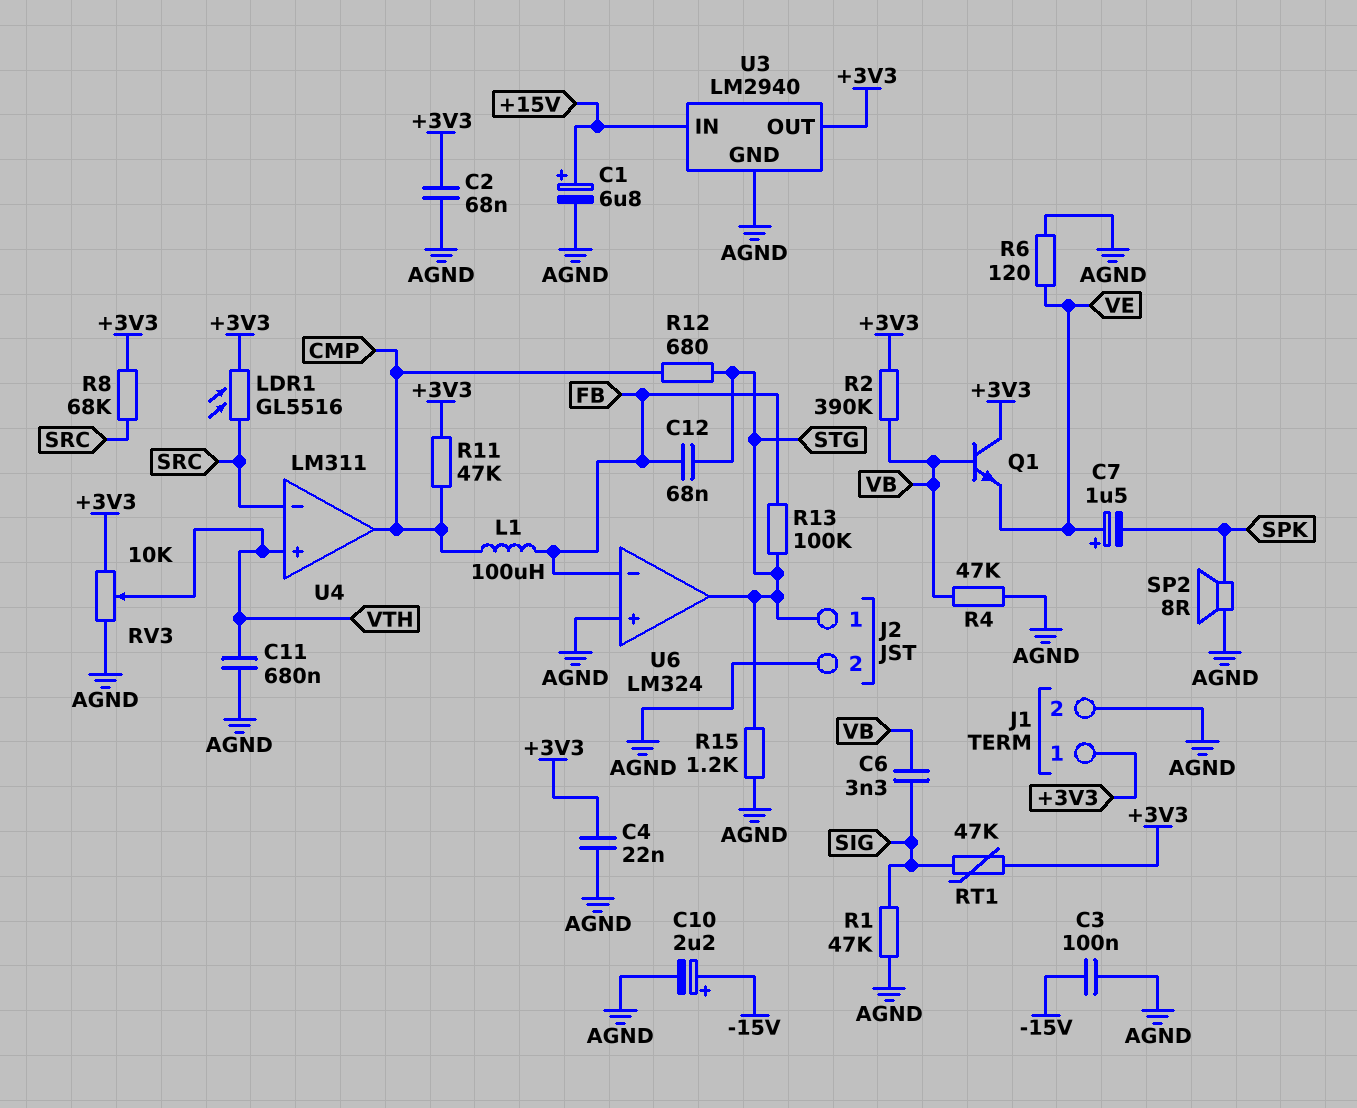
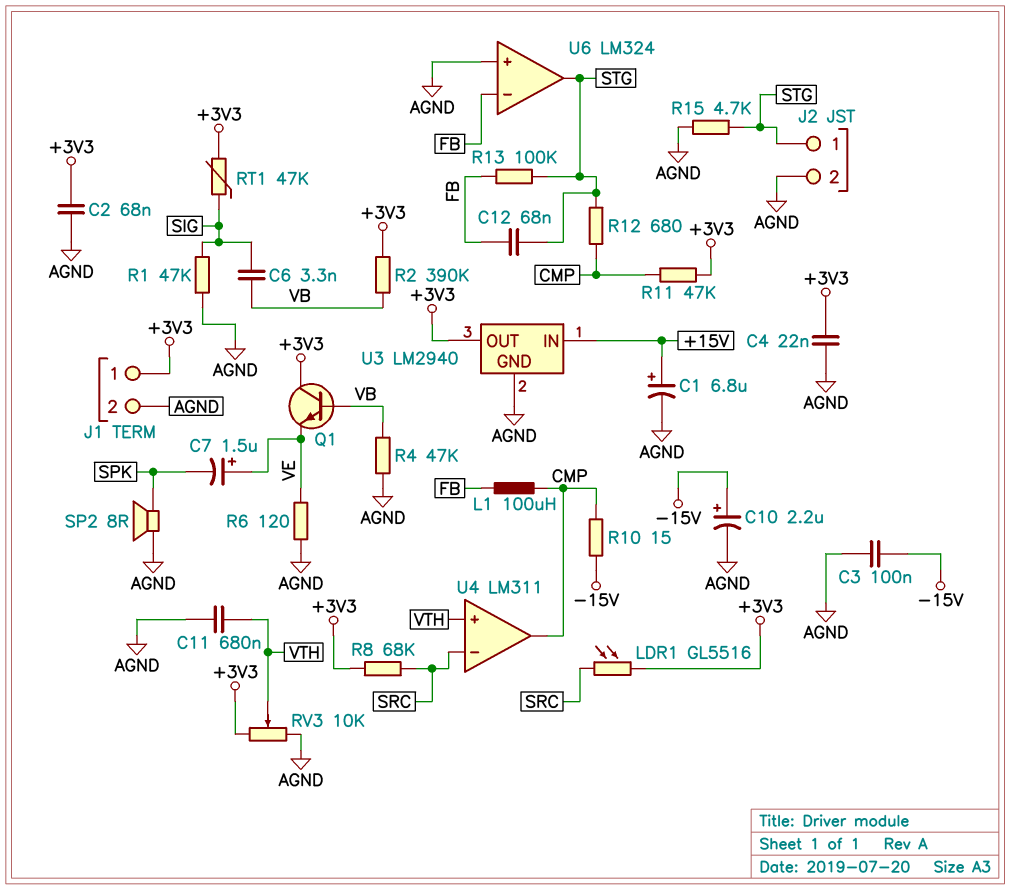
R10: none -> 15 (-15V, CMP)
R15: 1.2k (AGND, STG) -> 4.7k (AGND, STG)

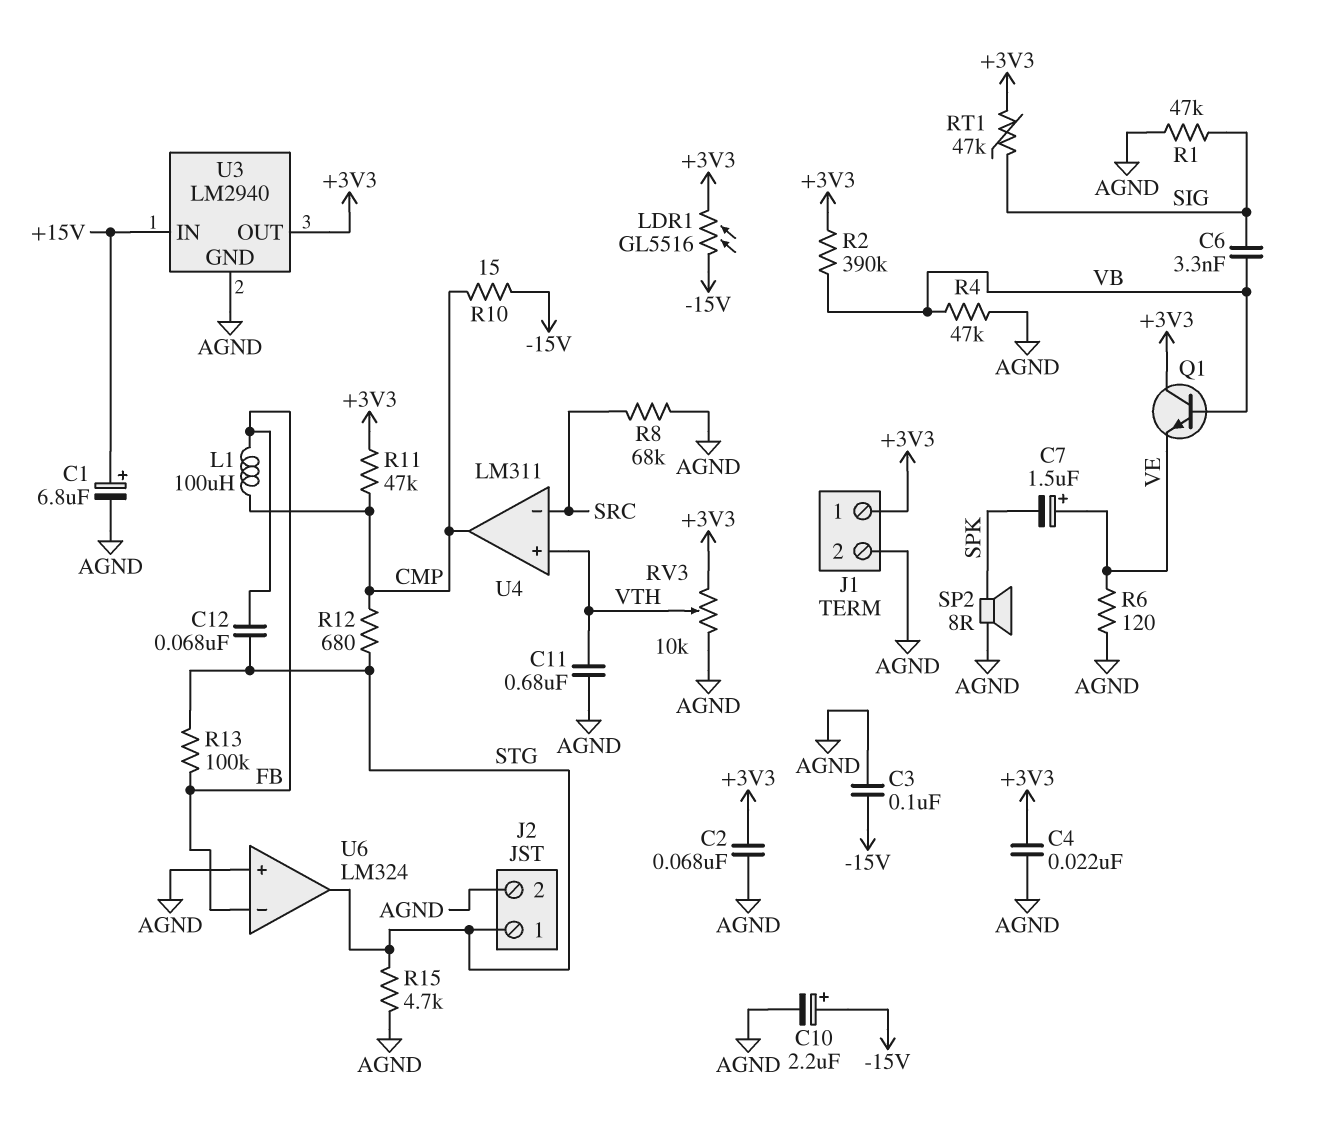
LDR1: GL5516 (+3V3, SRC) -> GL5516 (+3V3, -15V)
R8: 68k (+3V3, SRC) -> 68k (AGND, SRC)

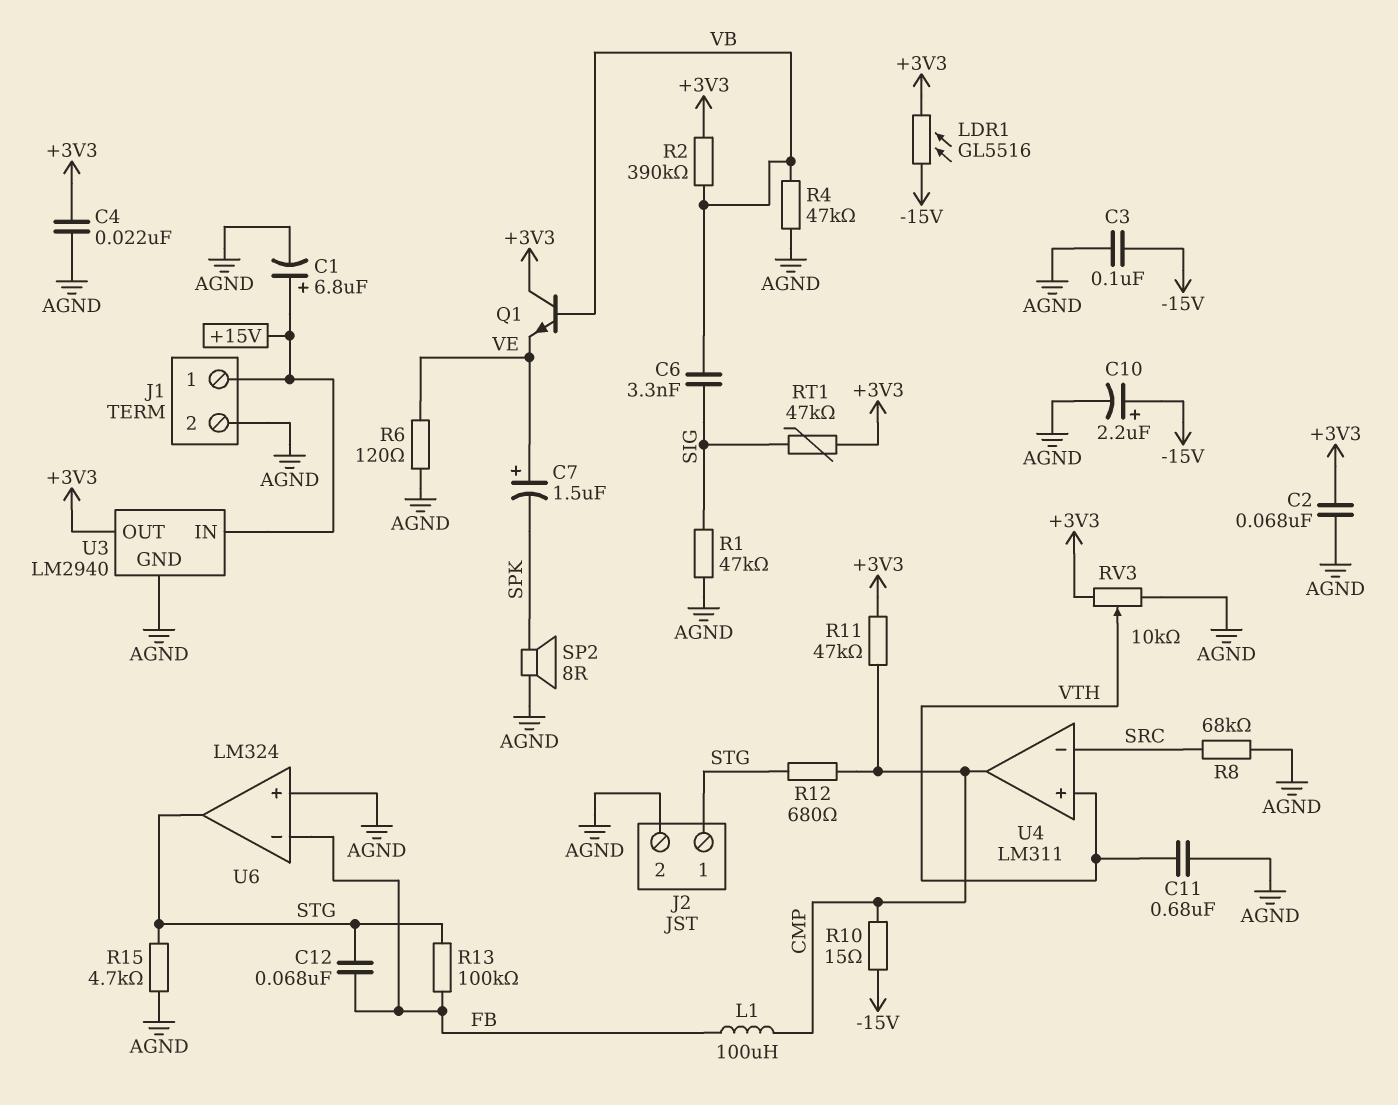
J1 pin 1: +3V3 -> +15V

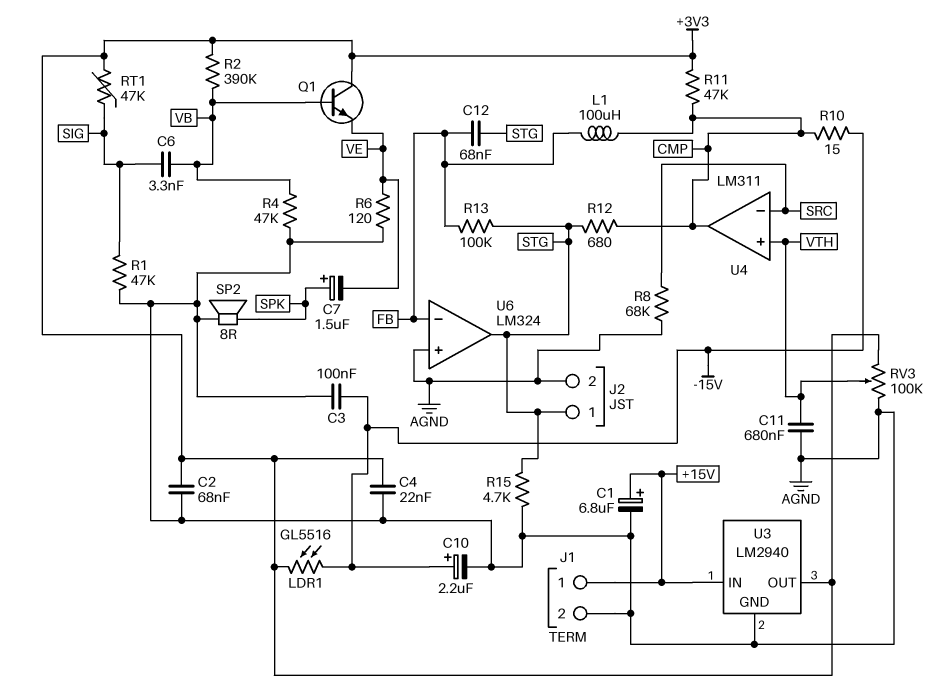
C7: 1.5uF (plus VE, minus SPK) -> 1.5uF (plus SPK, minus VE)
RV3: 10k (+3V3, AGND, wiper VTH) -> 100k (+3V3, AGND, wiper VTH)

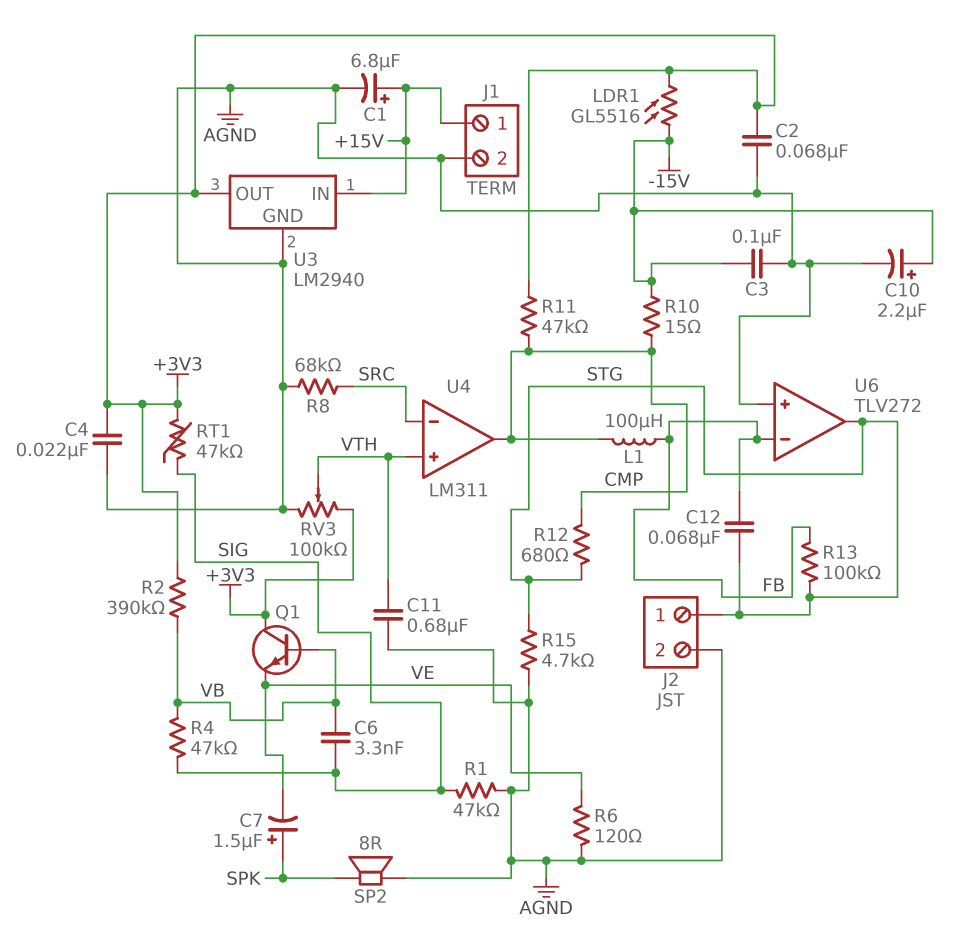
R4: 47k (AGND, VB) -> 47k (SIG, VB)
U6: LM324 -> TLV272

